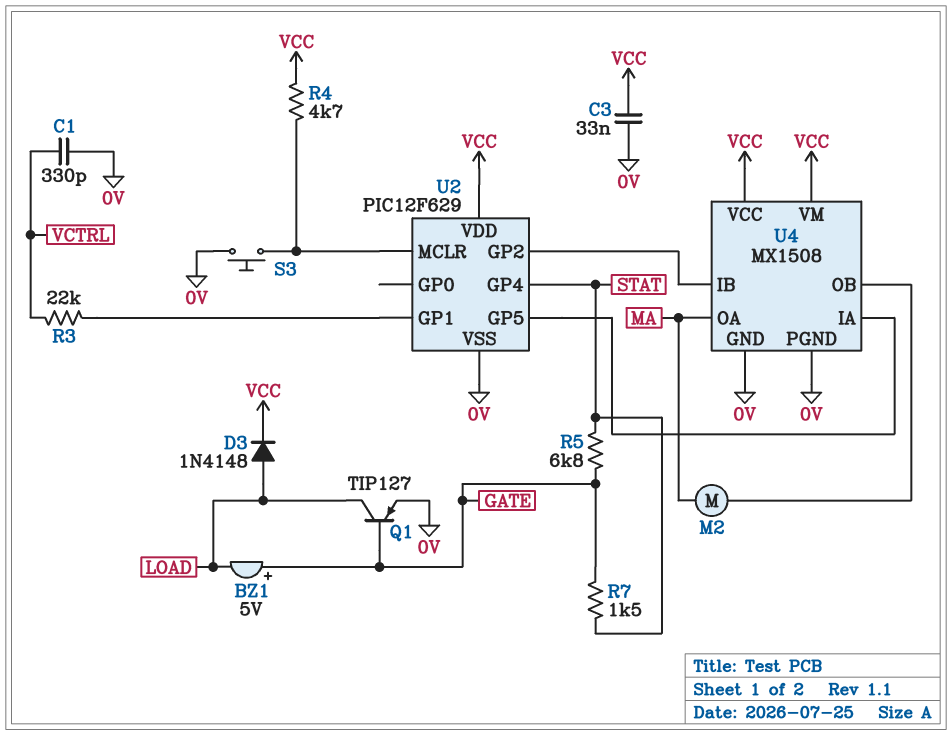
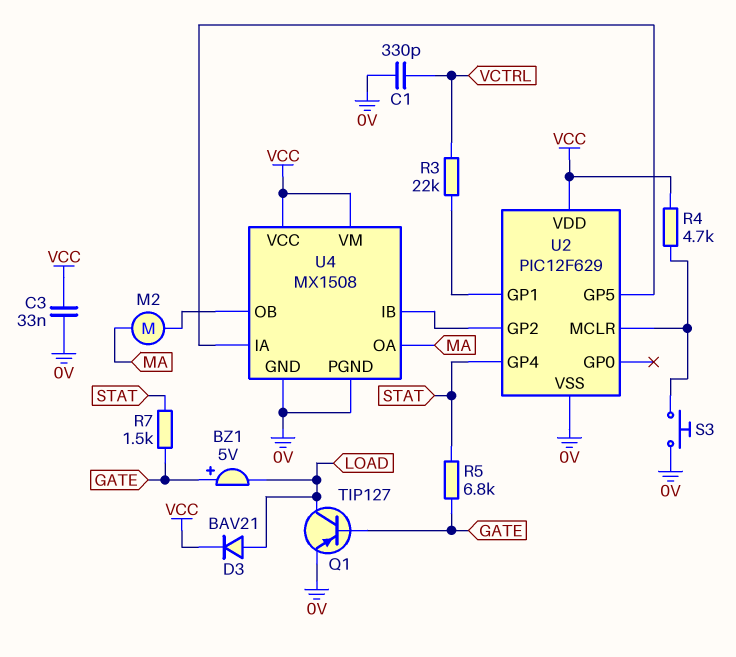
D3: diode 1N4148 (A LOAD, K VCC) -> diode BAV21 (A LOAD, K VCC)

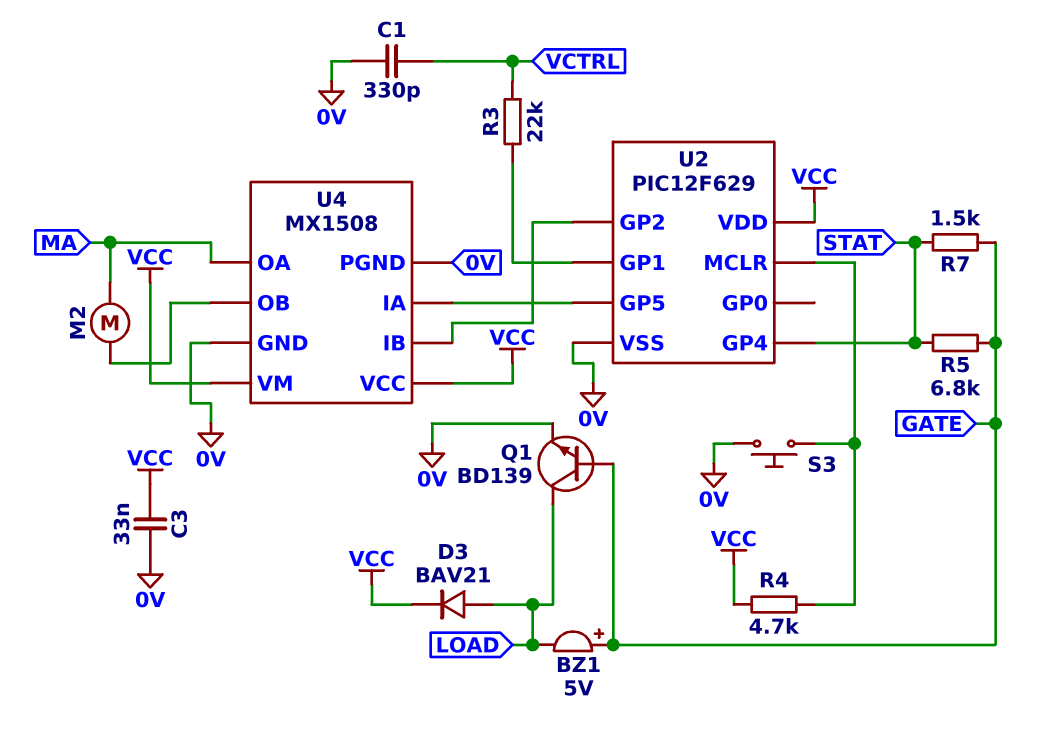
Q1: PNP TIP127 (B GATE, C LOAD, E 0V) -> NPN BD139 (B GATE, C LOAD, E 0V)

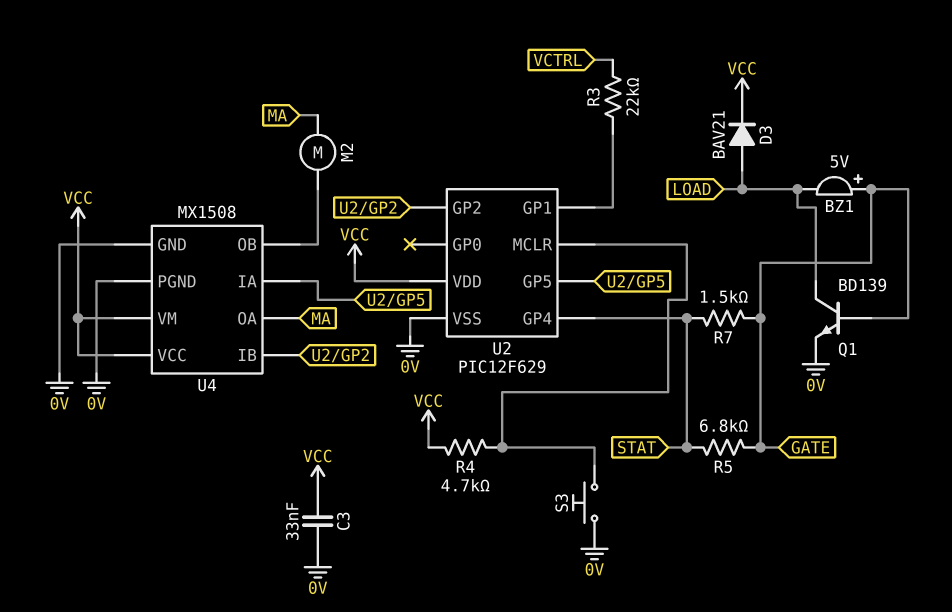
C1: 330pF (0V, VCTRL) -> none

